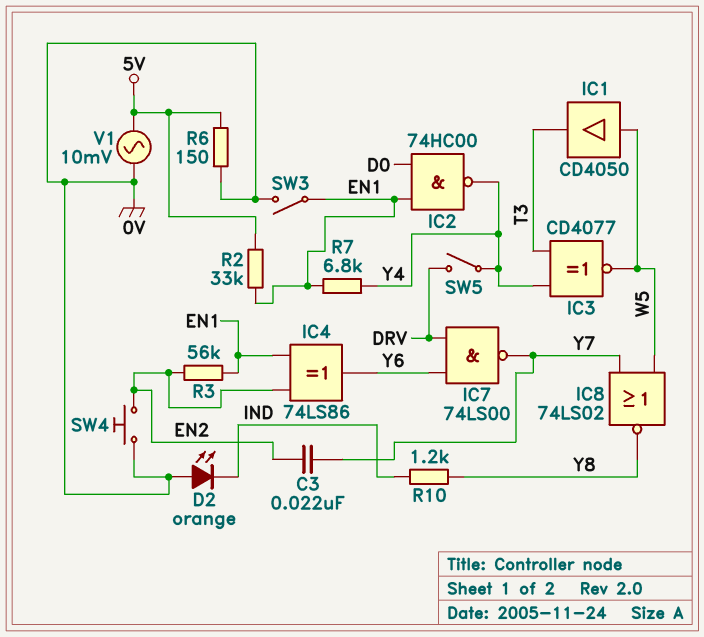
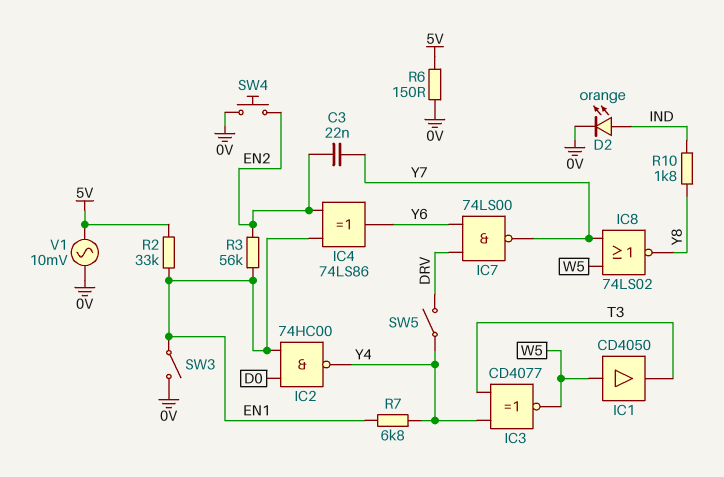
D2: LED orange (A 0V, K IND) -> LED orange (A IND, K 0V)
R10: 1.2k (IND, Y8) -> 1.8k (IND, Y8)

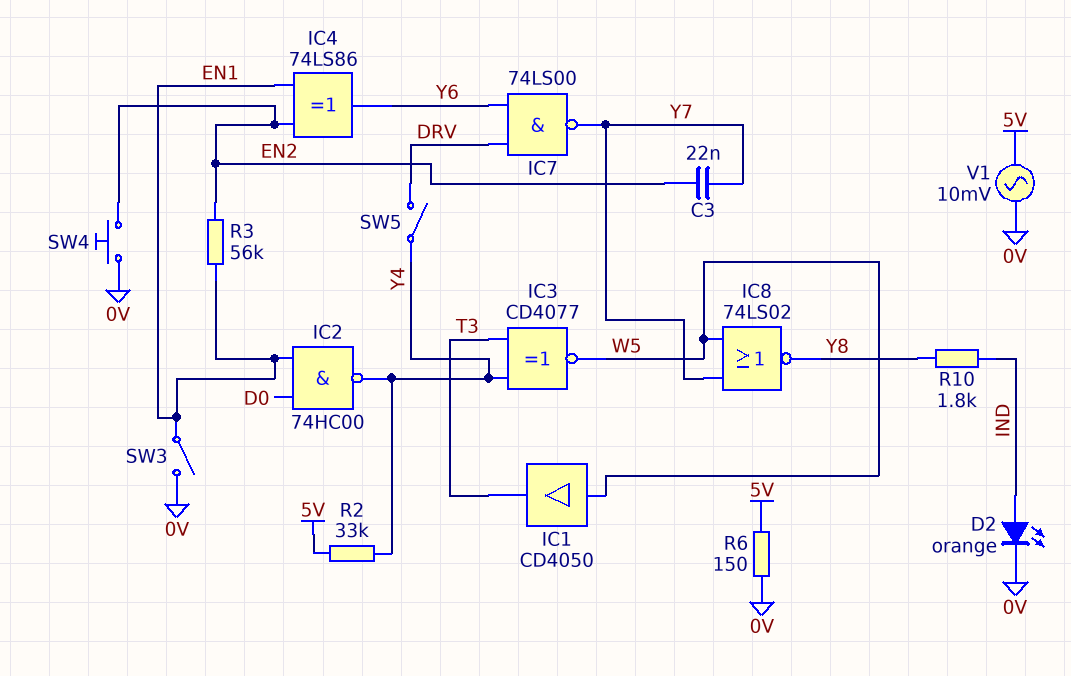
R2: 33k (5V, EN1) -> 33k (5V, Y4)
R7: 6.8k (EN1, Y4) -> none

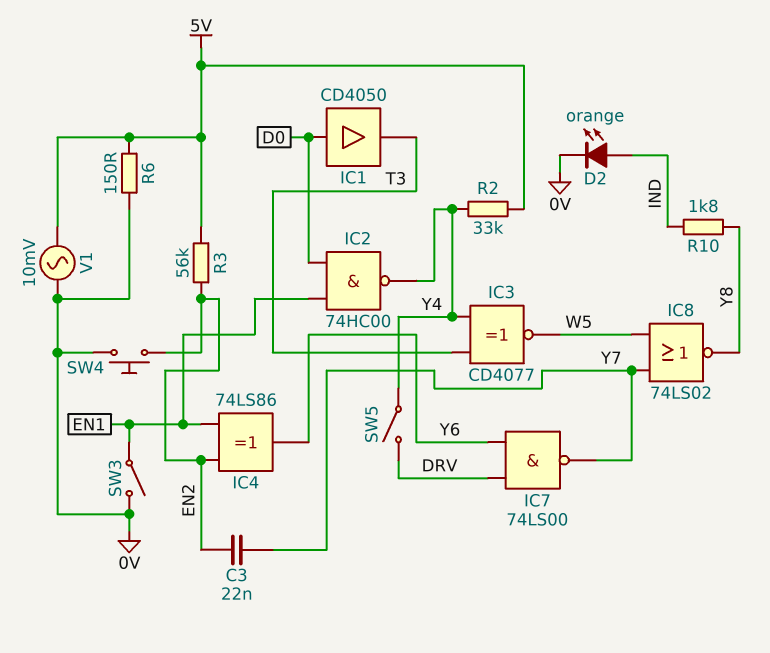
IC1: buffer CD4050 (in W5, out T3) -> buffer CD4050 (in D0, out T3)
R3: 56k (EN1, EN2) -> 56k (5V, EN2)

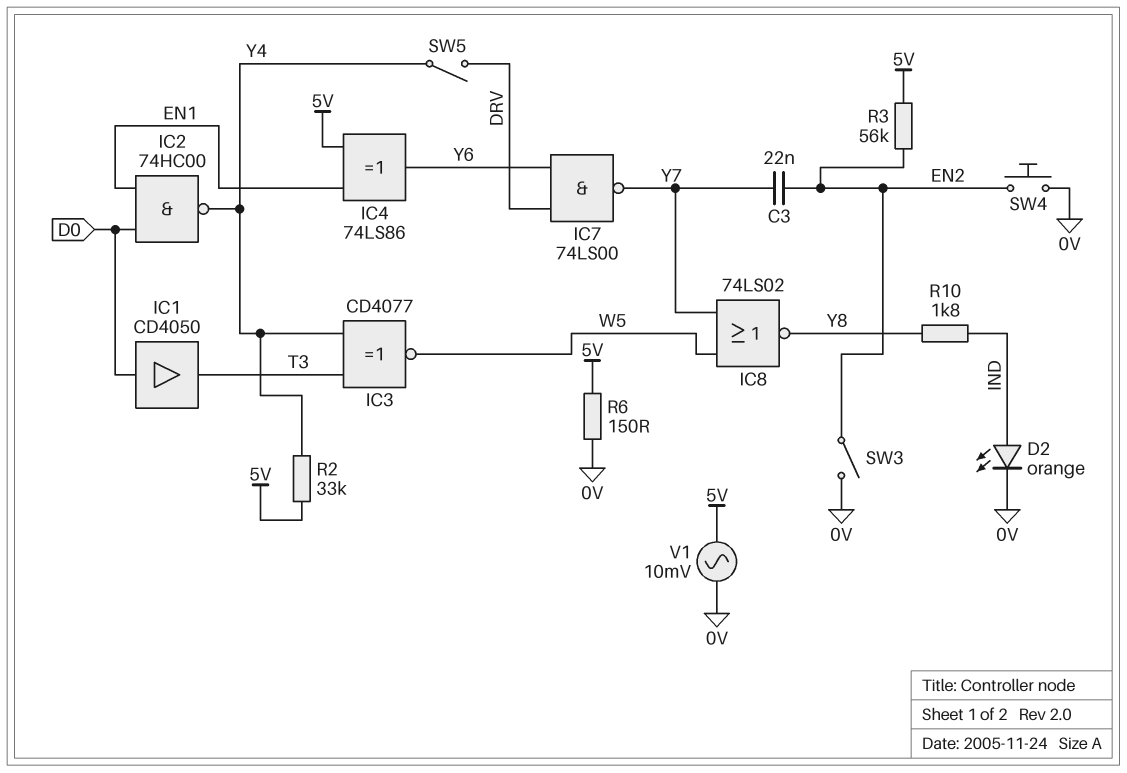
IC4: XOR 74LS86 (in EN1, in EN2, out Y6) -> XOR 74LS86 (in 5V, in EN1, out Y6)
SW3: switch (0V, EN1) -> switch (0V, EN2)

